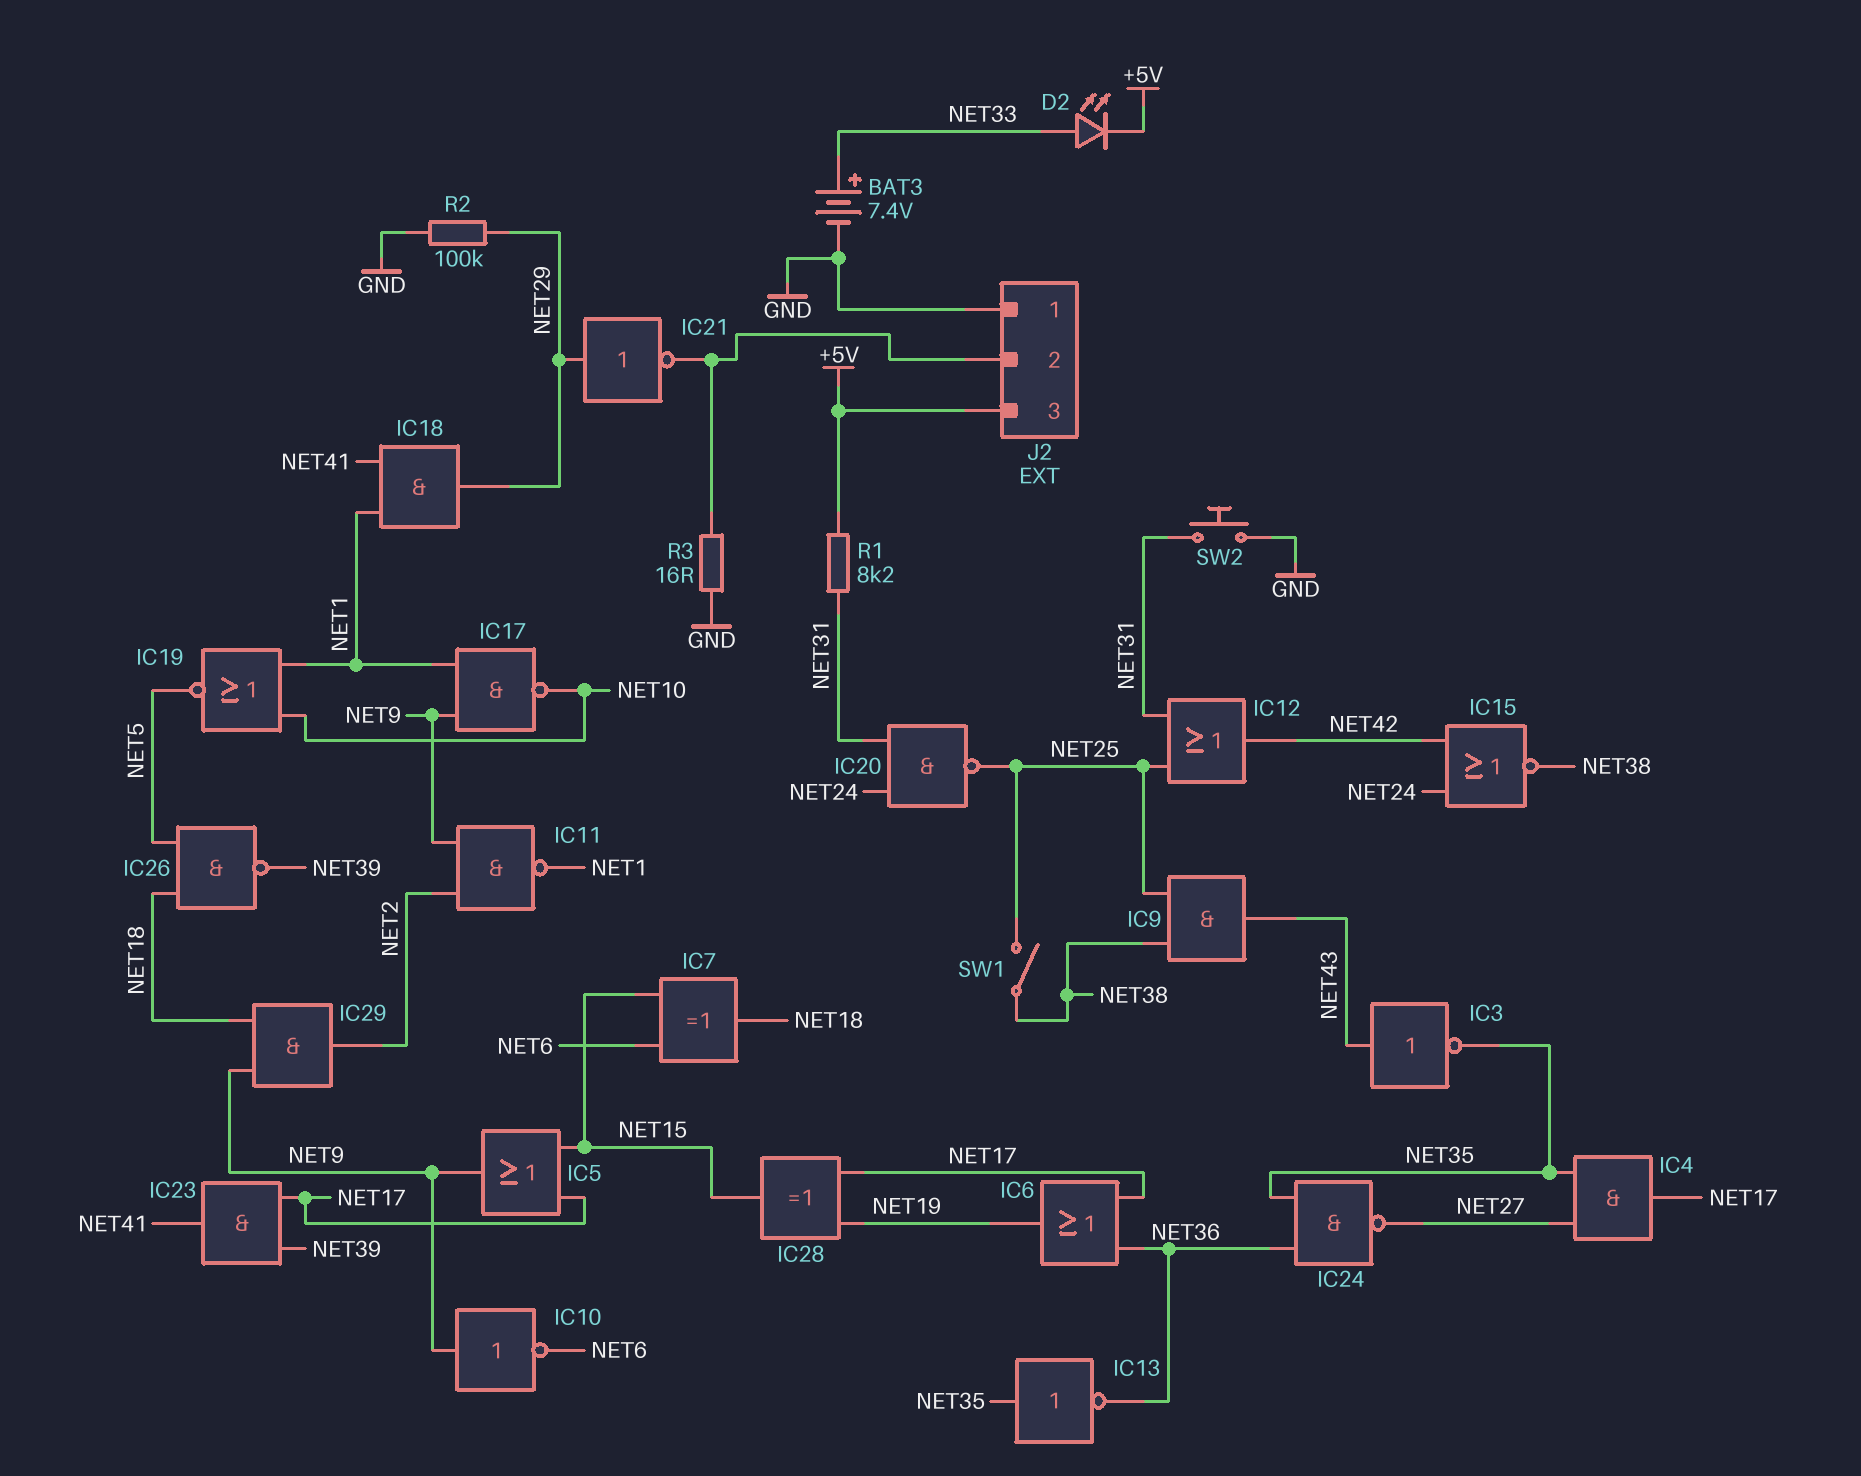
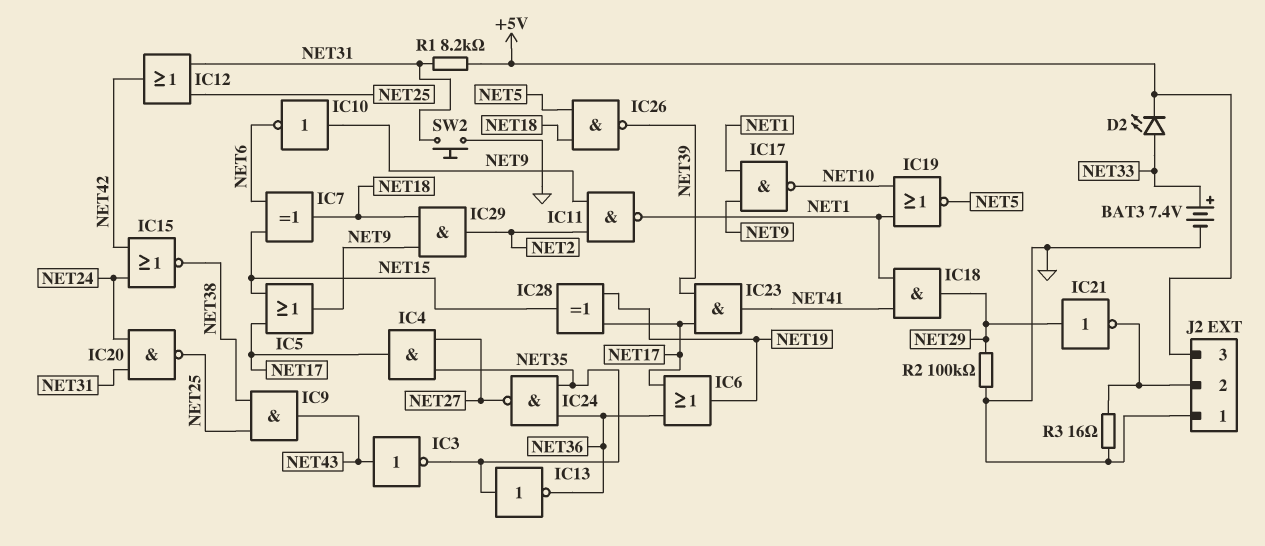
SW1: switch (NET25, NET38) -> none

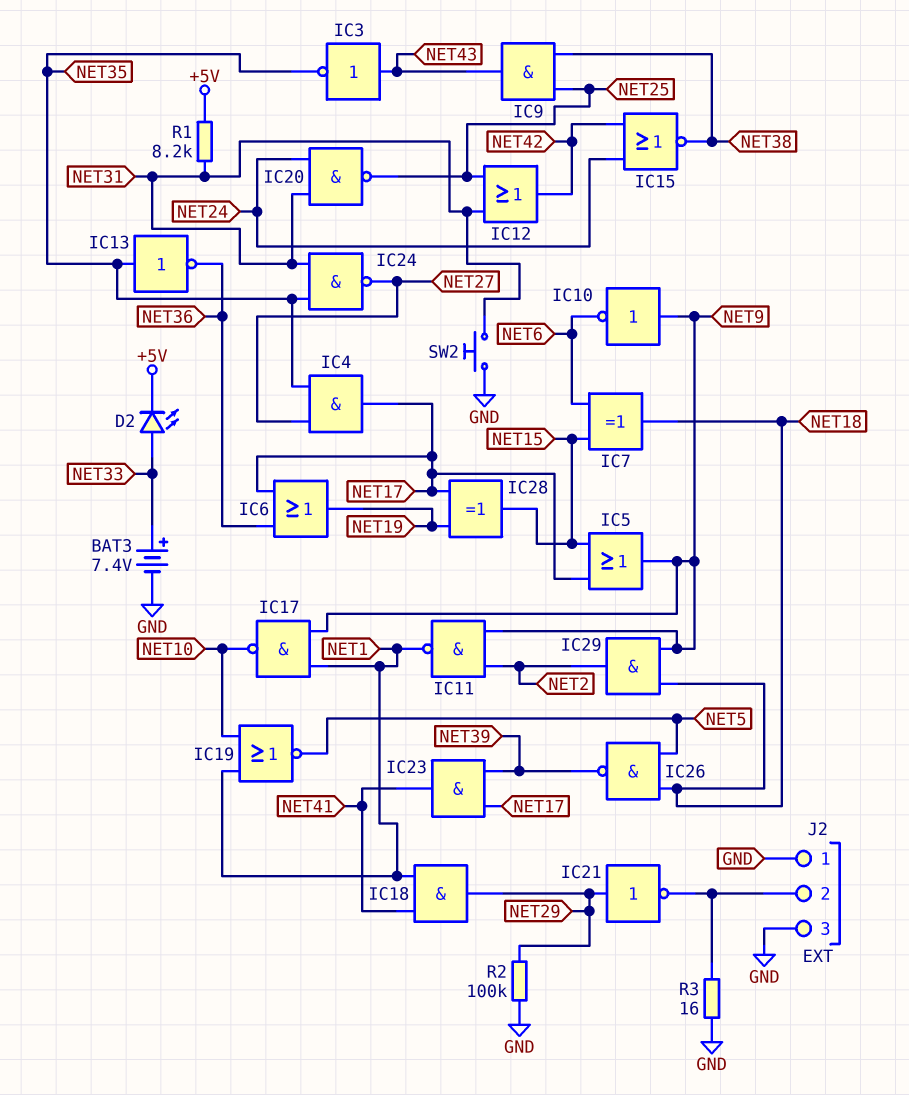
IC24: NAND (in NET35, in NET36, out NET27) -> NAND (in NET31, in NET35, out NET27)
J2 pin 3: +5V -> GND

